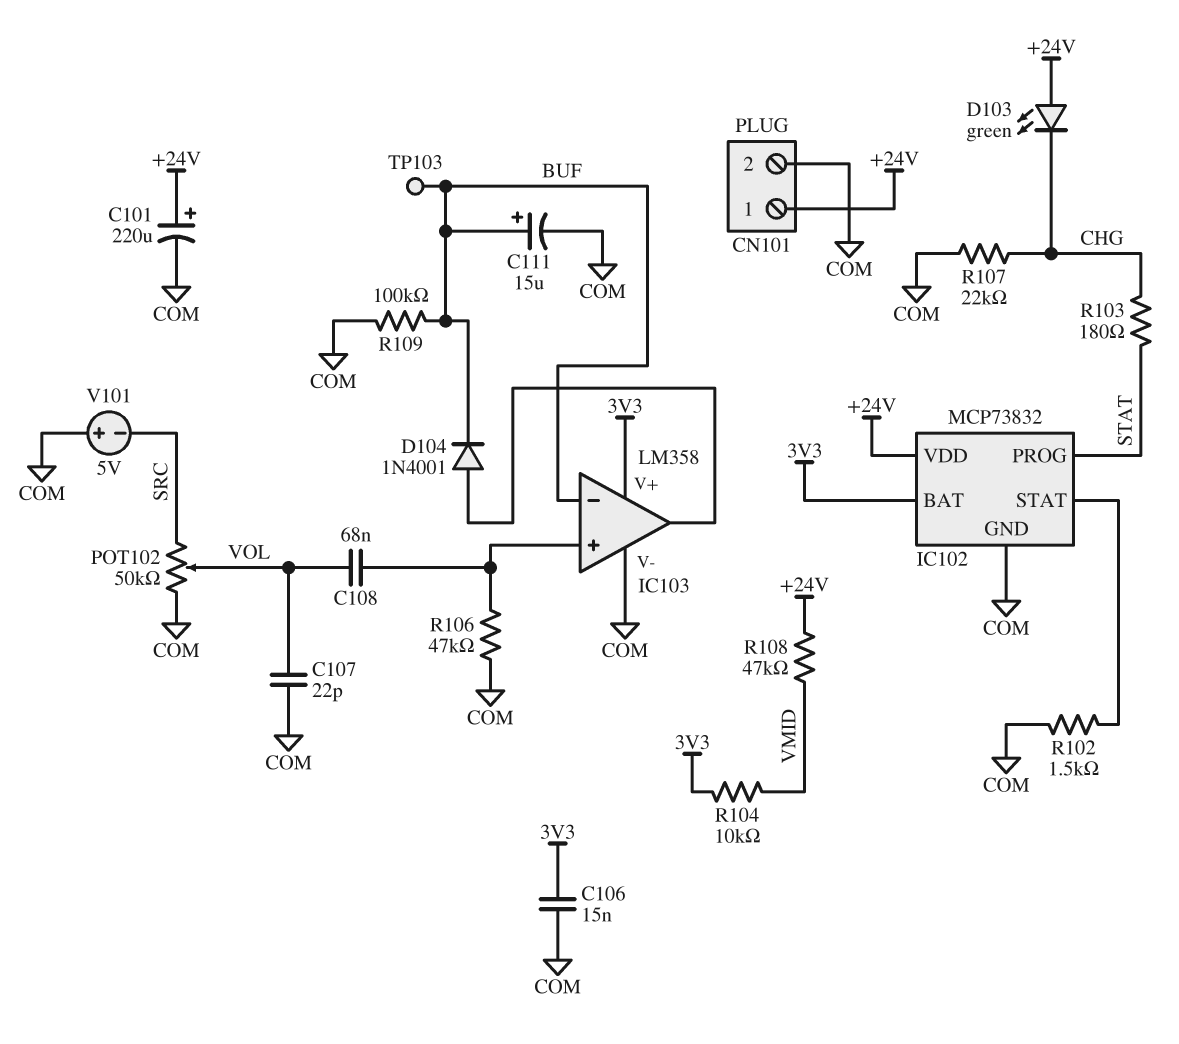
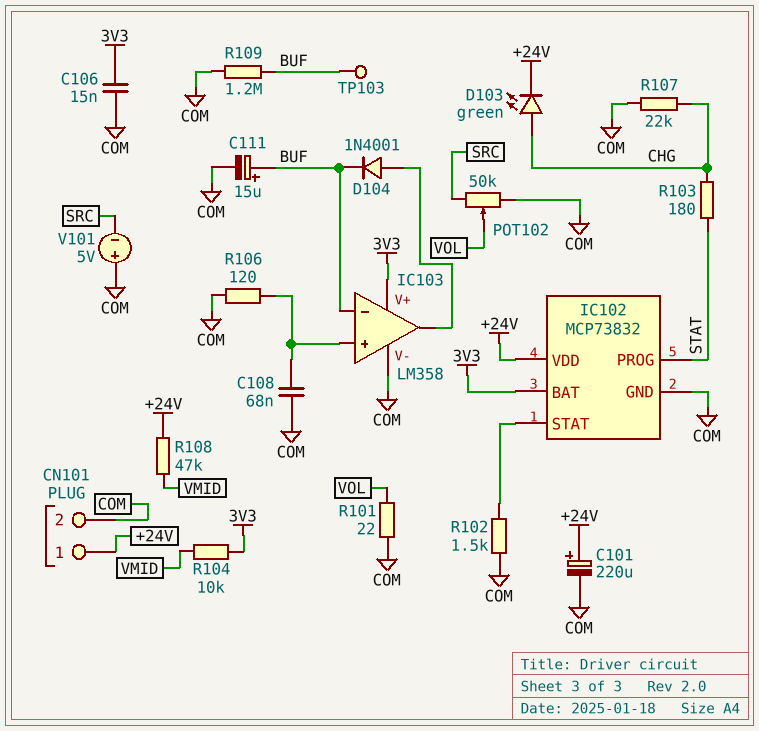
C107: 22pF (COM, VOL) -> none
C108: 68nF (IC103/in+, VOL) -> 68nF (COM, IC103/in+)
D103: LED green (A +24V, K CHG) -> LED green (A CHG, K +24V)
R101: none -> 22 (COM, VOL)
R106: 47k (COM, IC103/in+) -> 120 (COM, IC103/in+)
R109: 100k (BUF, COM) -> 1.2M (BUF, COM)

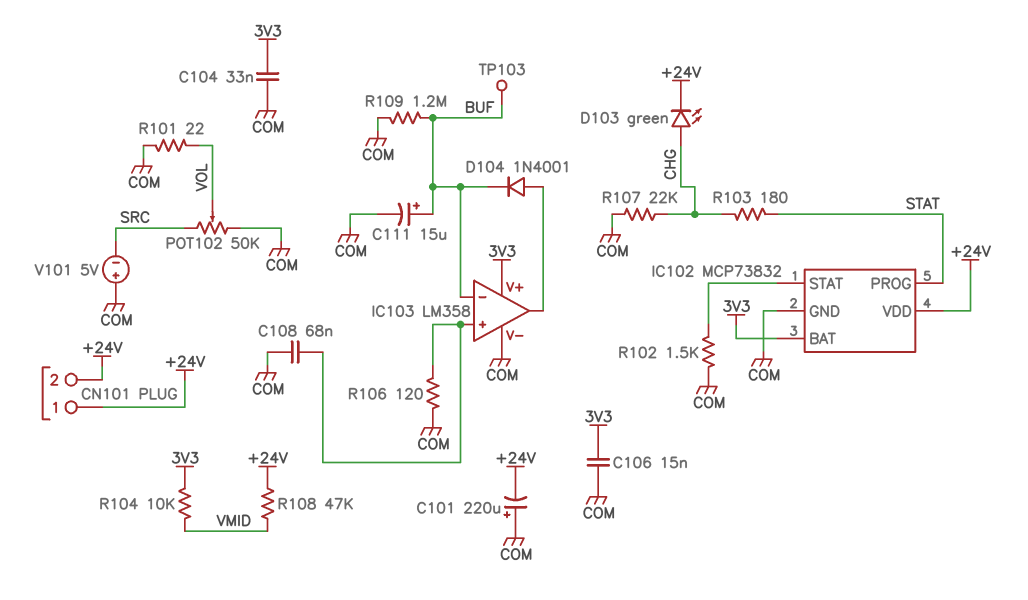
C101: 220uF (plus +24V, minus COM) -> 220uF (plus COM, minus +24V)
C104: none -> 33nF (3V3, COM)
CN101 pin 2: COM -> +24V

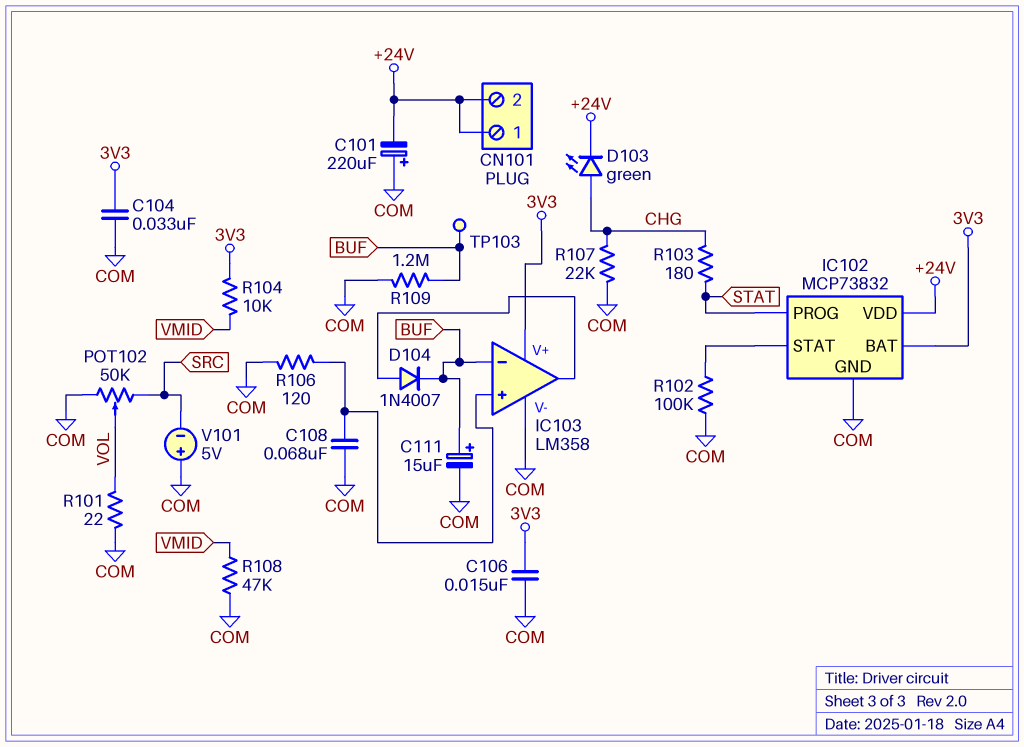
D104: diode 1N4001 (A IC103/out, K BUF) -> diode 1N4007 (A IC103/out, K BUF)
R102: 1.5k (COM, IC102/STAT) -> 100k (COM, IC102/STAT)
R108: 47k (+24V, VMID) -> 47k (COM, VMID)

